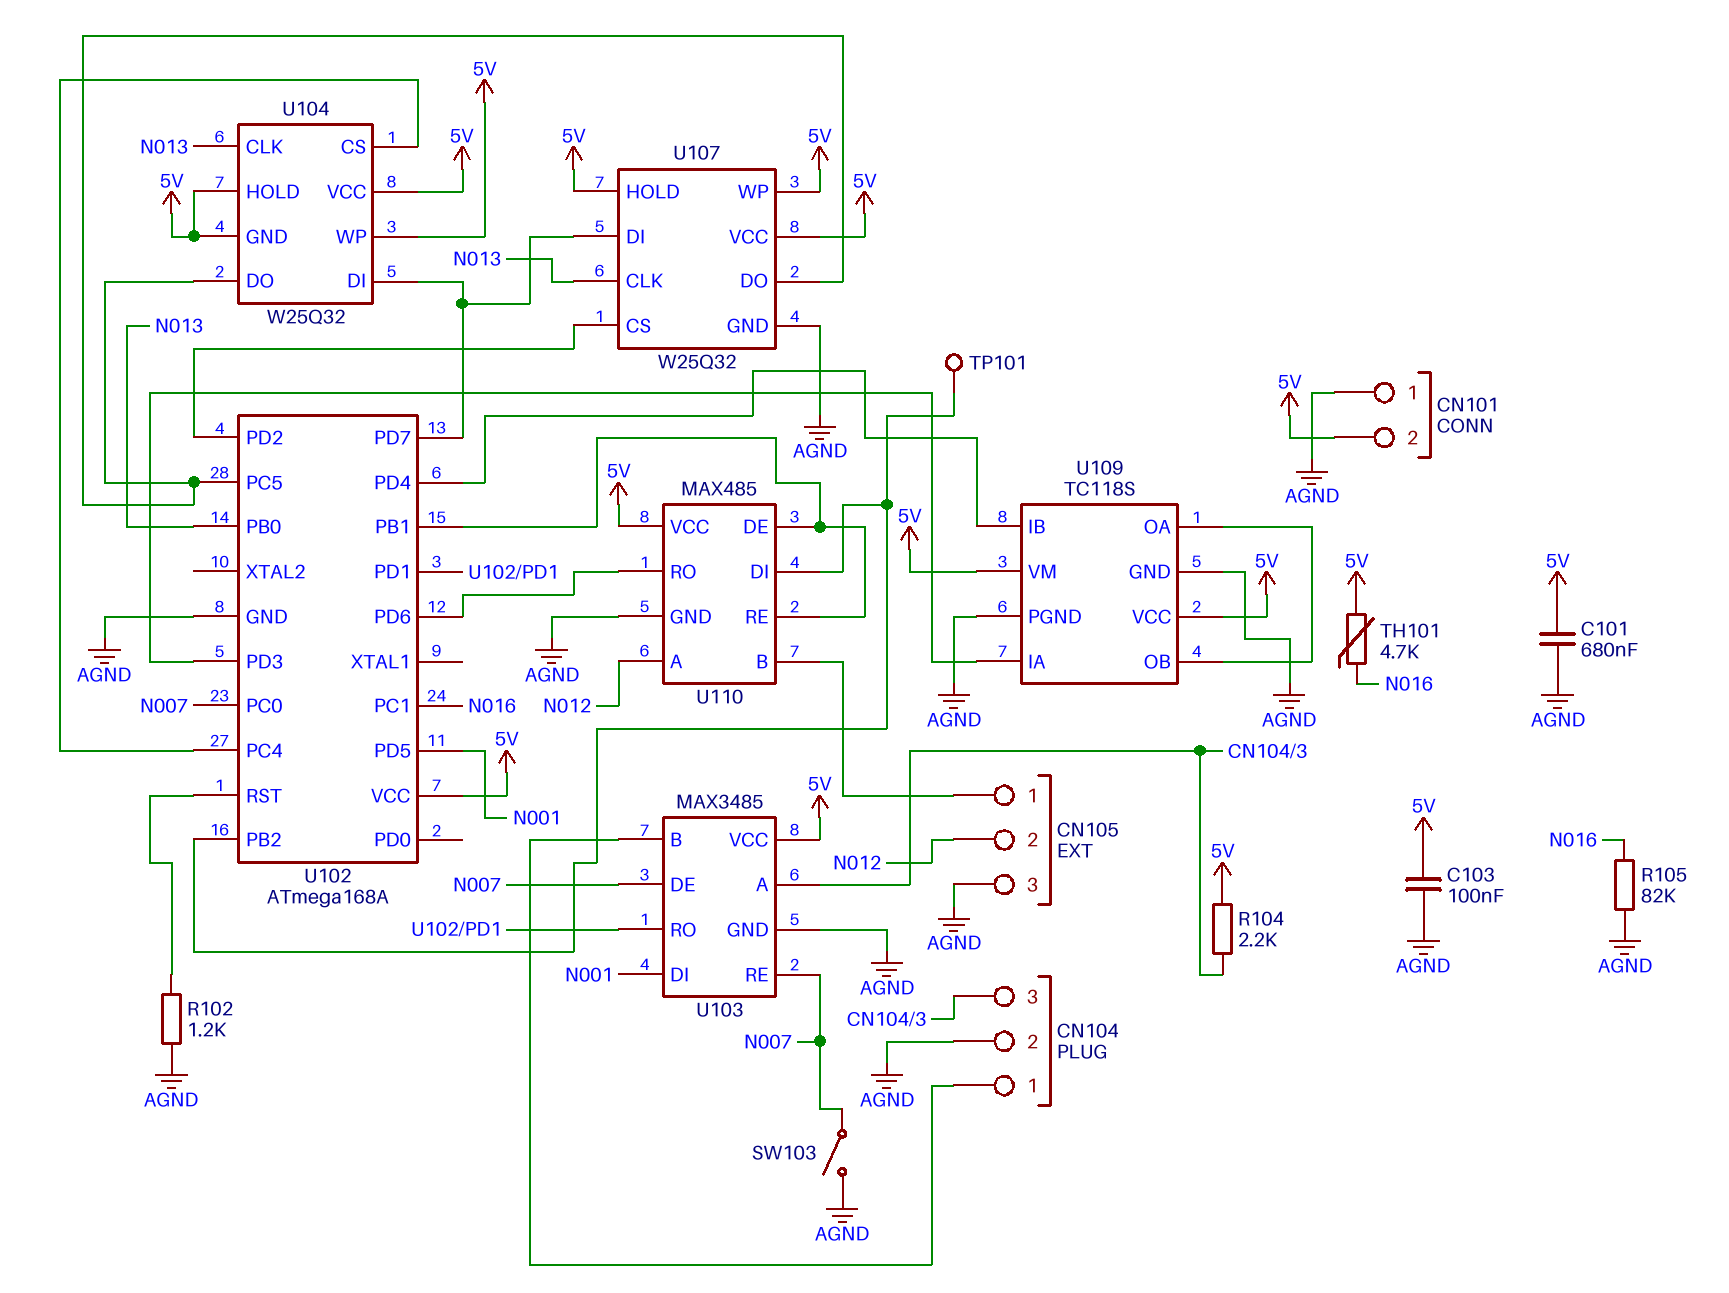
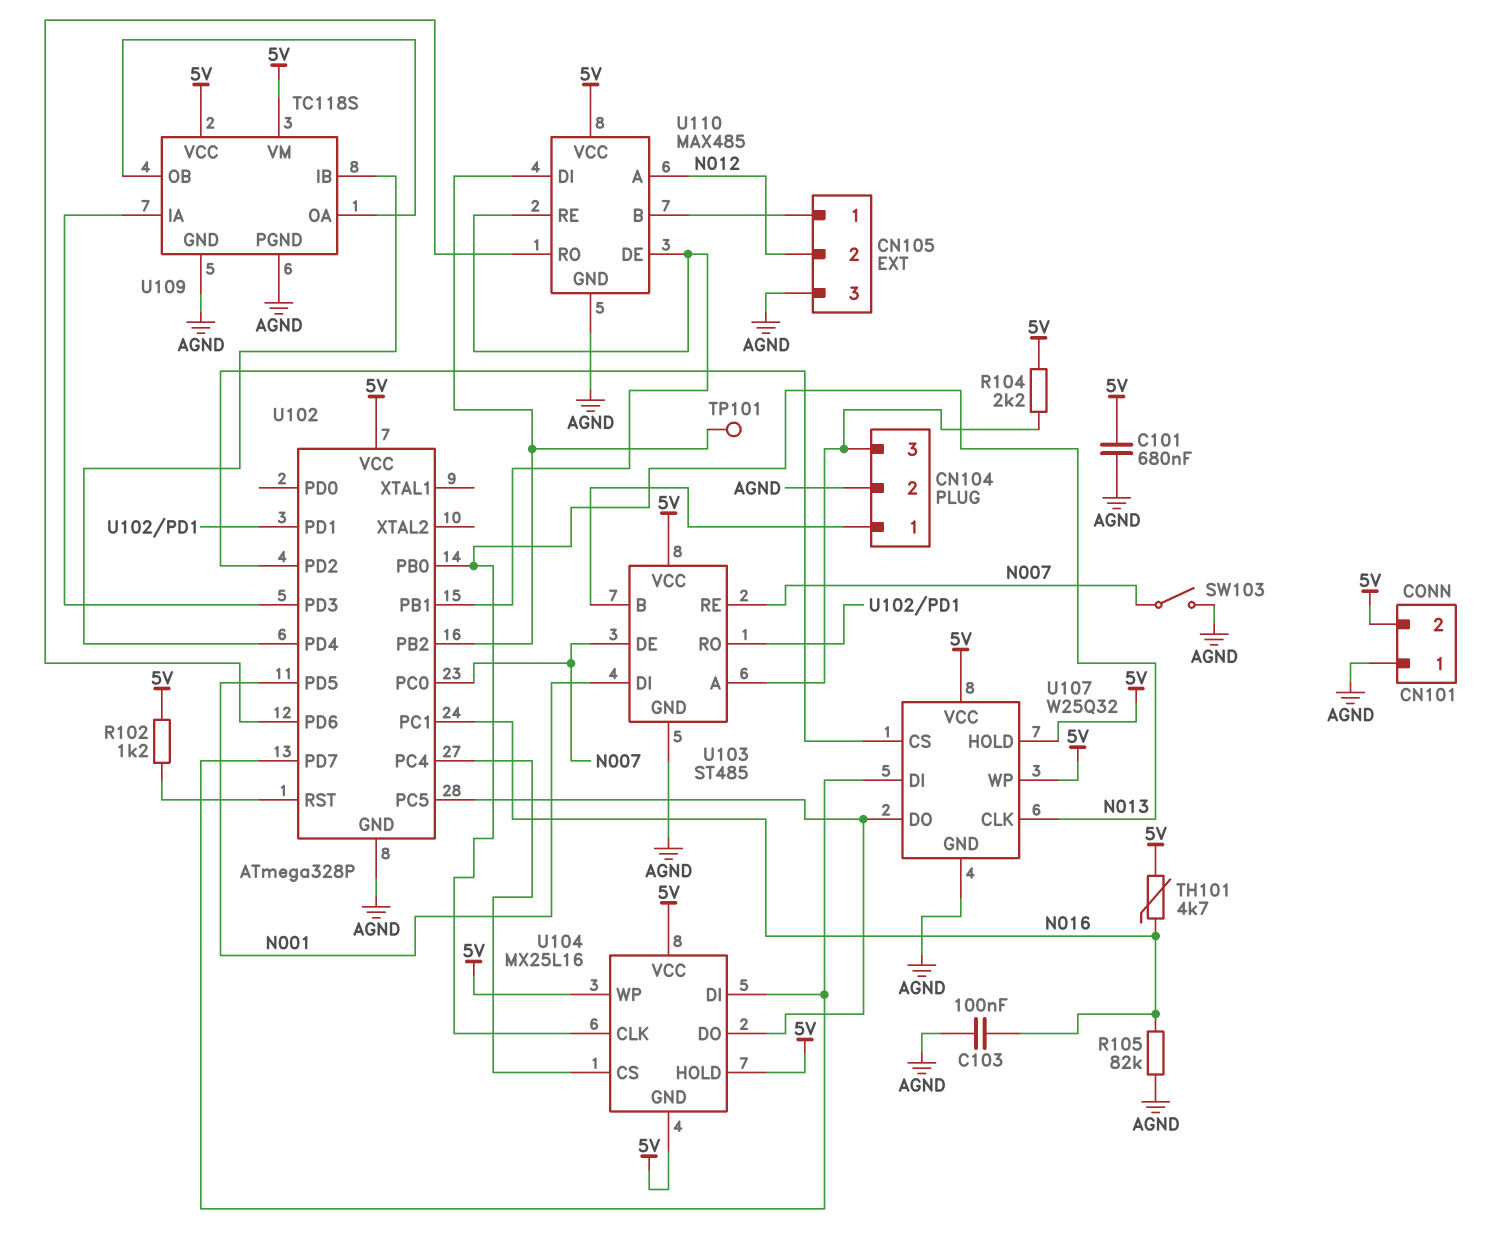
C103: 100nF (5V, AGND) -> 100nF (AGND, N016)
R102: 1.2k (AGND, U102/RST) -> 1.2k (5V, U102/RST)
U102: ATmega168A -> ATmega328P
U103: MAX3485 -> ST485
U104: W25Q32 -> MX25L16

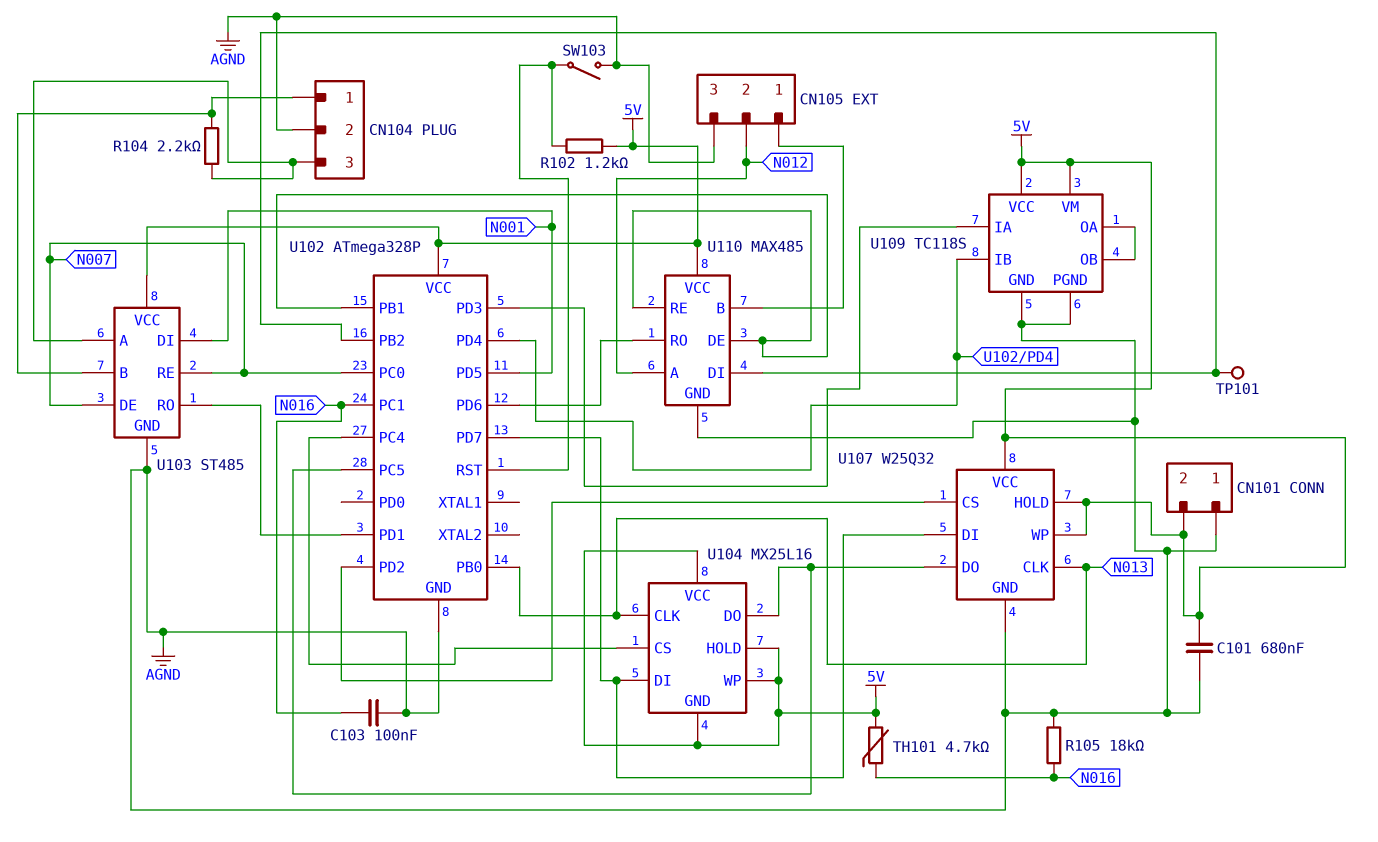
R104: 2.2k (5V, CN104/3) -> 2.2k (CN104/1, CN104/3)
R105: 82k (AGND, N016) -> 18k (AGND, N016)
SW103: switch (AGND, N007) -> switch (AGND, U102/RST)

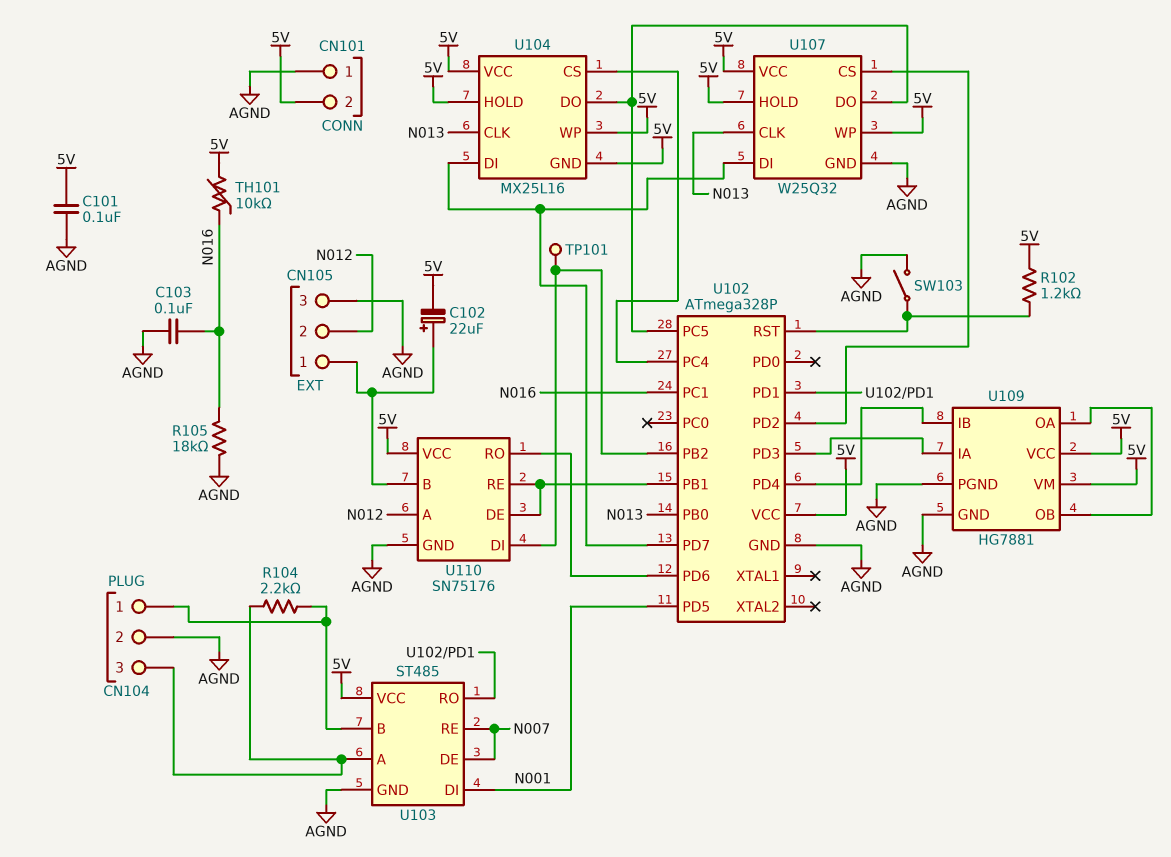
C101: 680nF (5V, AGND) -> 100nF (5V, AGND)
C102: none -> 22uF (plus CN105/1, minus 5V)
TH101: 4.7k (5V, N016) -> 10k (5V, N016)
U102 pin PC0: N007 -> none
U109: TC118S -> HG7881
U110: MAX485 -> SN75176

